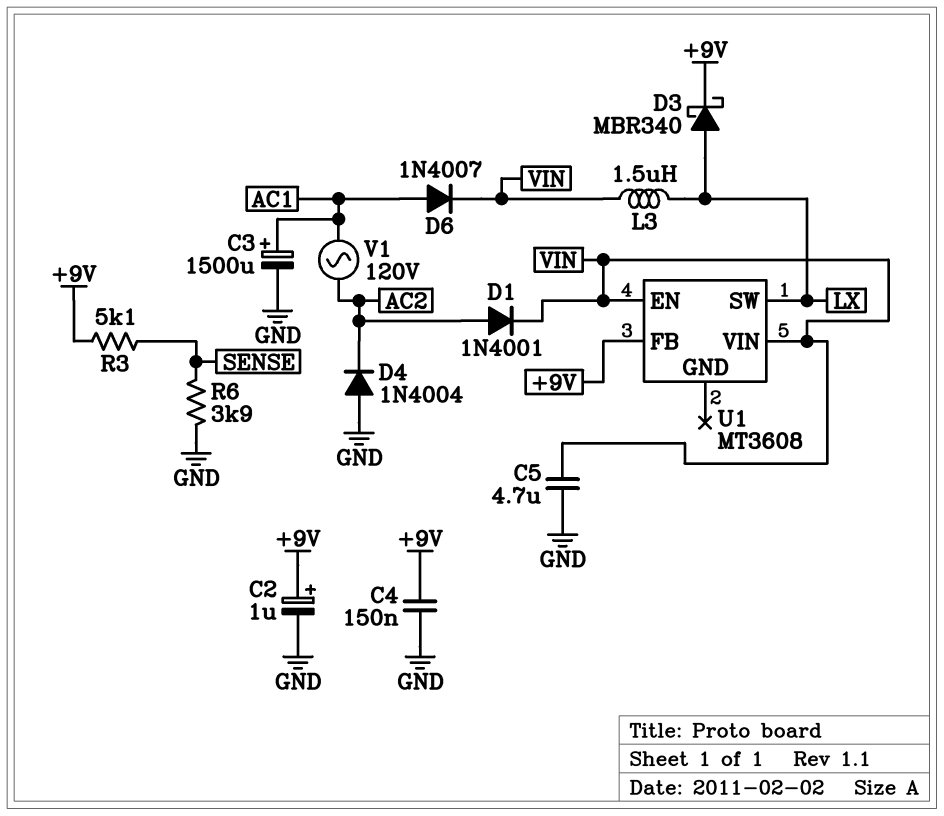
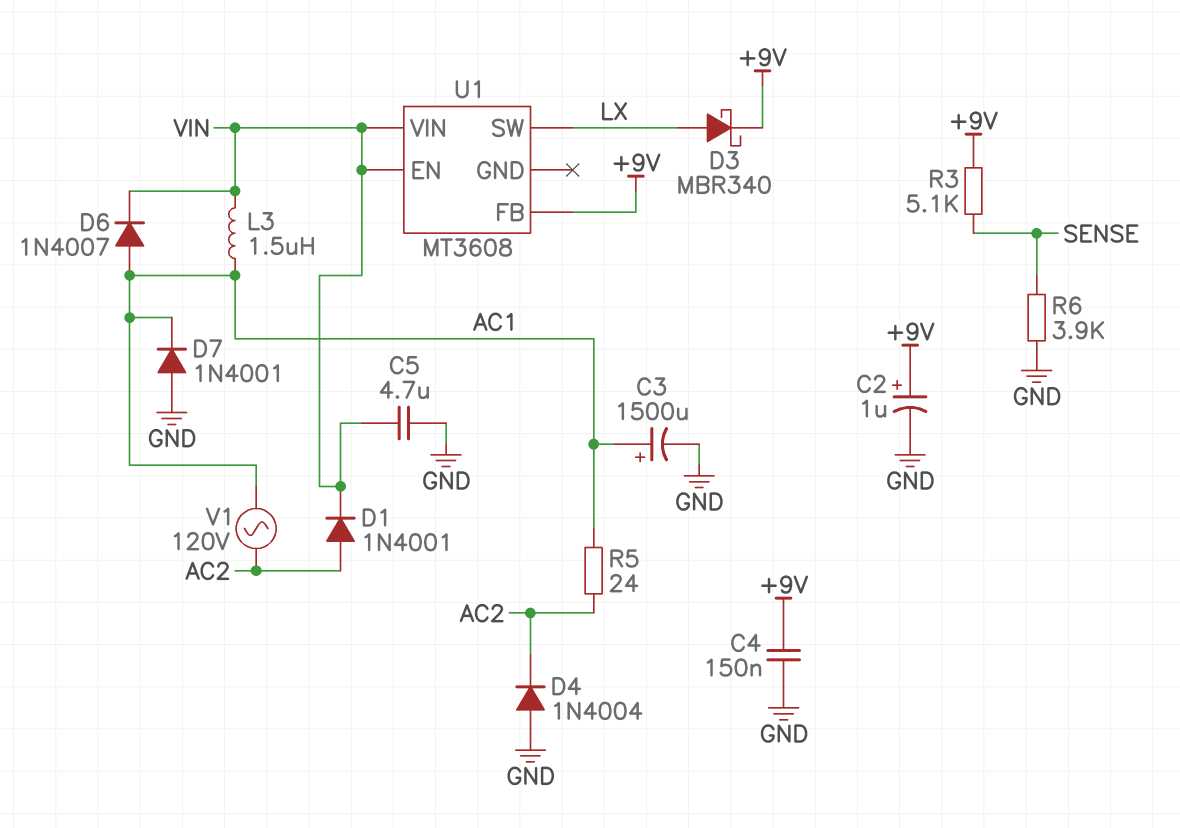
D7: none -> diode 1N4001 (A GND, K AC1)
L3: 1.5uH (LX, VIN) -> 1.5uH (AC1, VIN)
R5: none -> 24 (AC1, AC2)

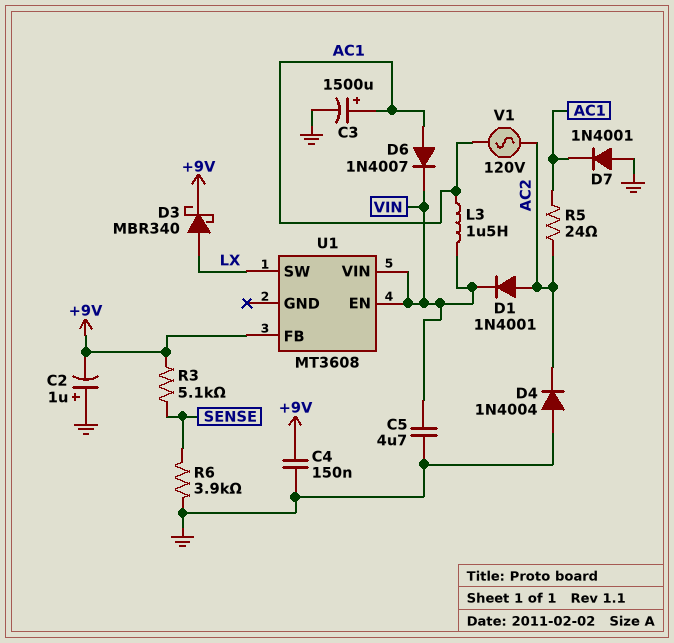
C2: 1uF (plus +9V, minus GND) -> 1uF (plus GND, minus +9V)

